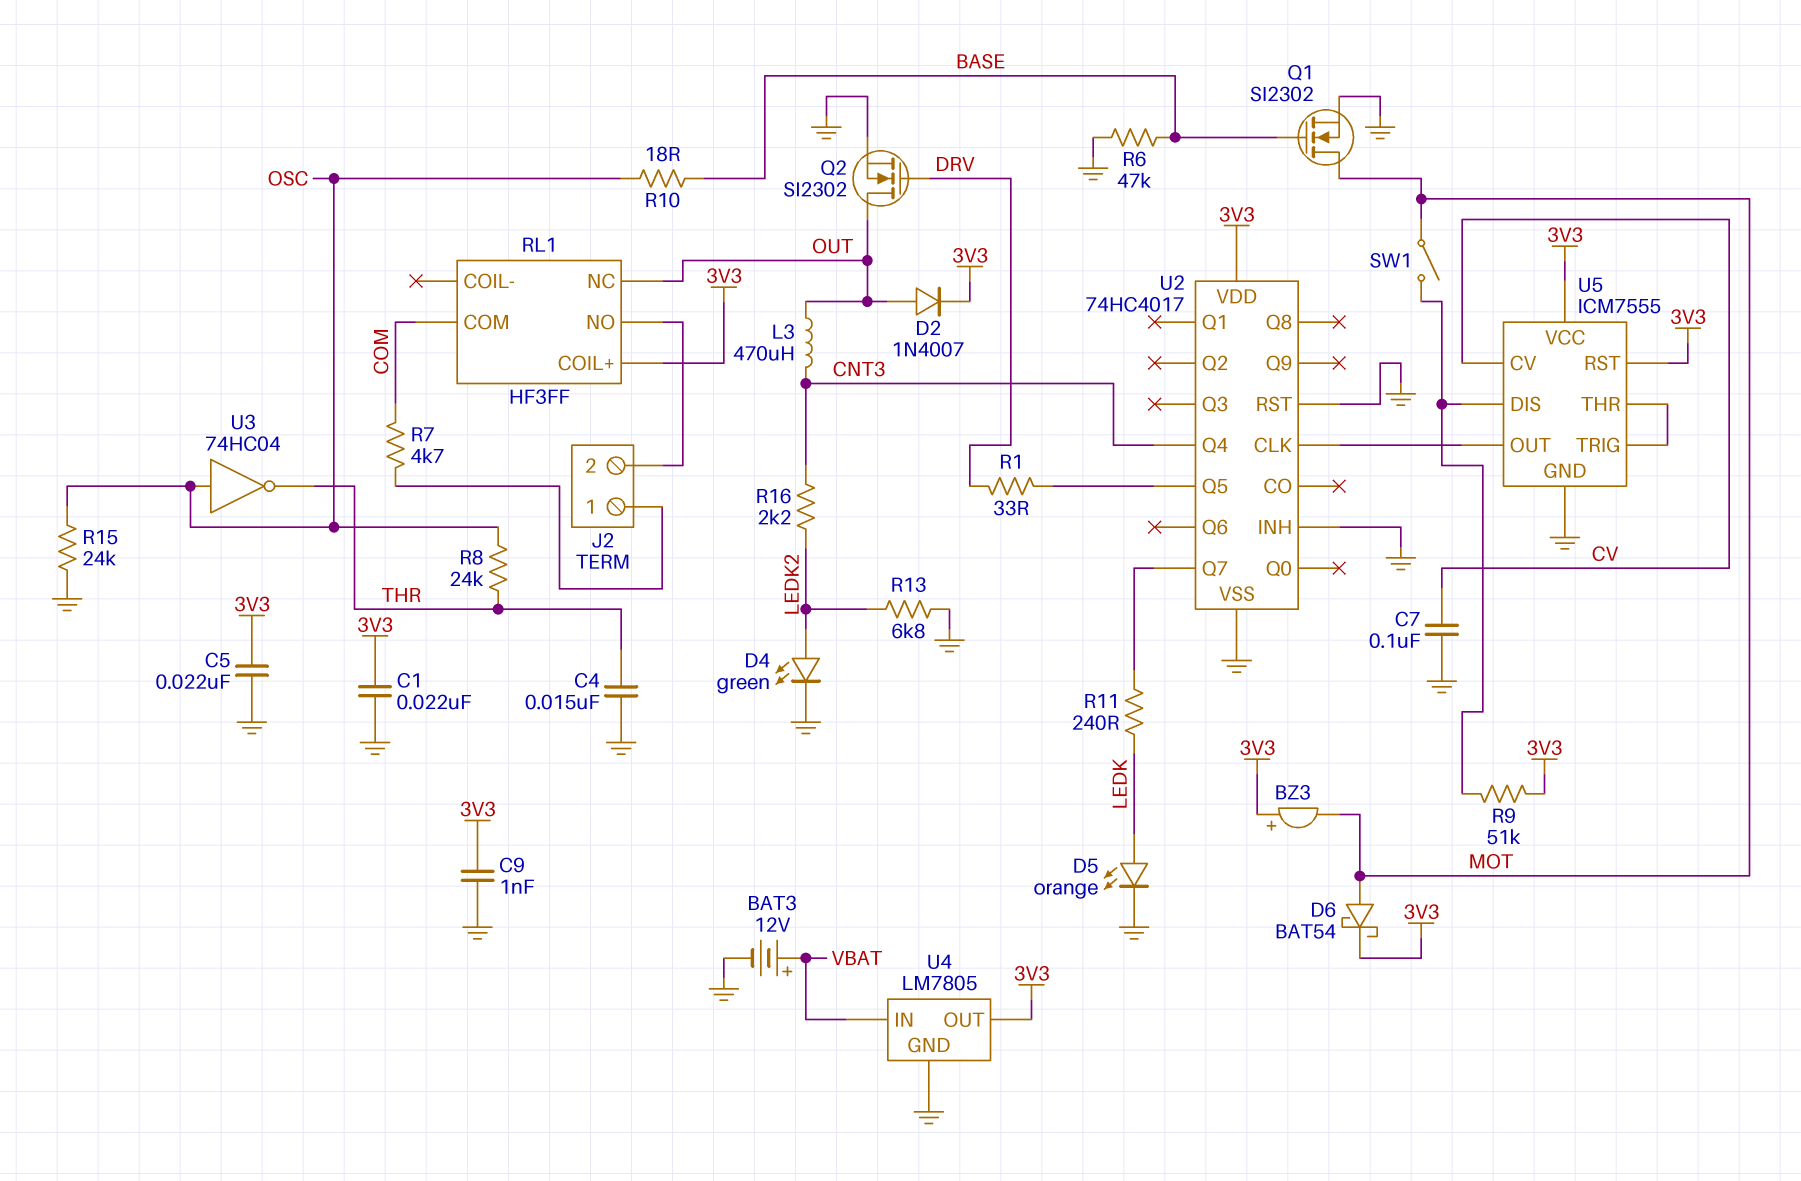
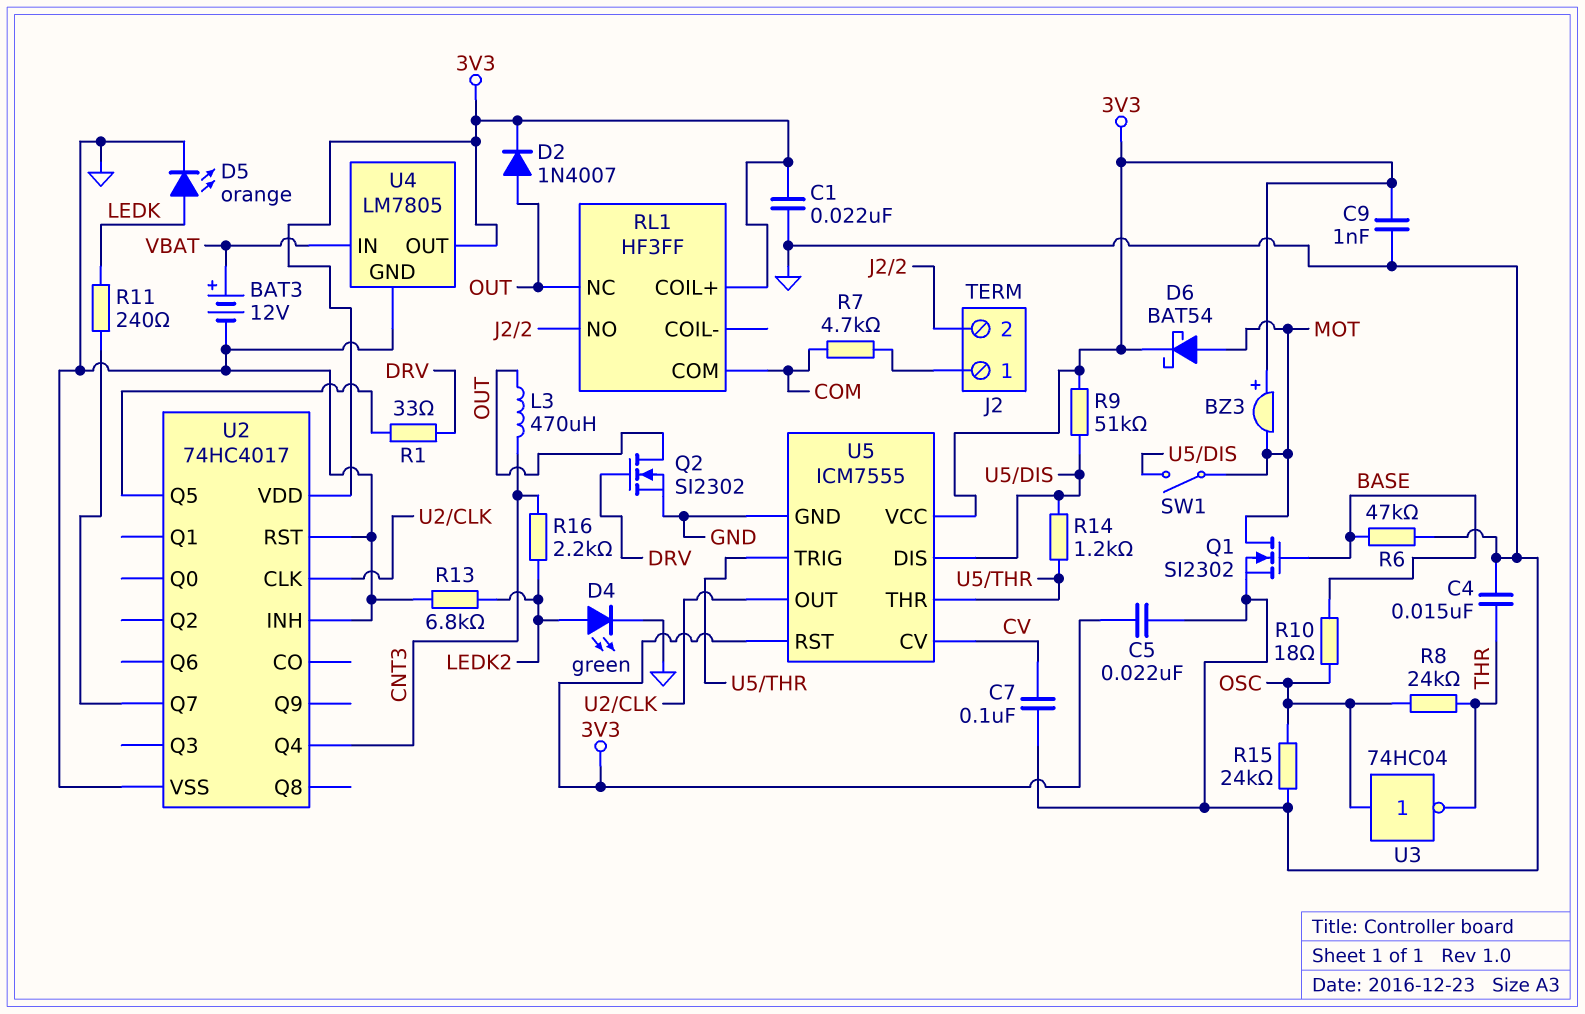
R14: none -> 1.2k (U5/DIS, U5/THR)

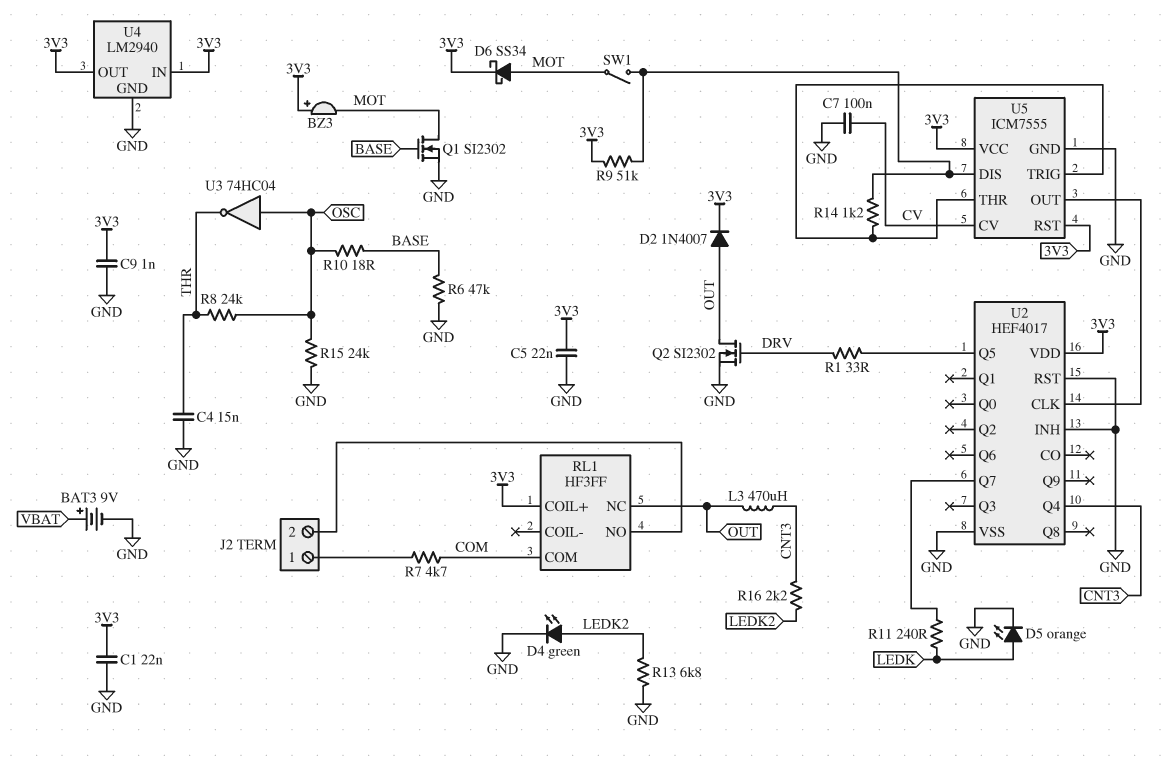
BAT3: 12V (plus VBAT, minus GND) -> 9V (plus VBAT, minus GND)
D6: schottky BAT54 (A MOT, K 3V3) -> schottky SS34 (A MOT, K 3V3)
U2: 74HC4017 -> HEF4017
U4: LM7805 -> LM2940
U4 pin IN: VBAT -> 3V3

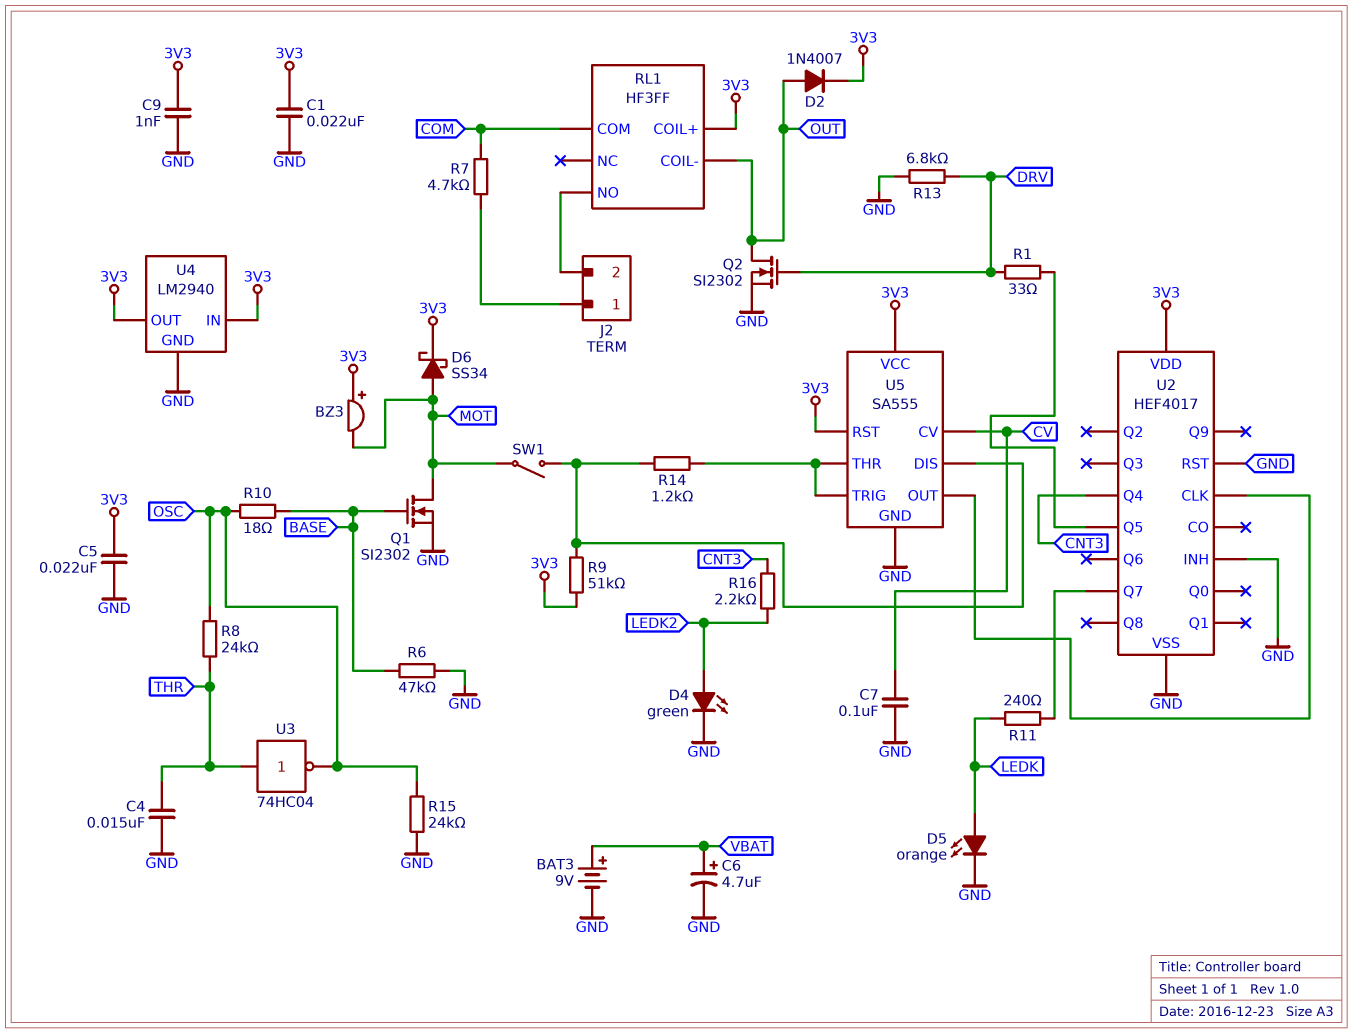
C6: none -> 4.7uF (plus VBAT, minus GND)
L3: 470uH (CNT3, OUT) -> none
R13: 6.8k (GND, LEDK2) -> 6.8k (DRV, GND)
RL1 pin COIL-: none -> OUT
RL1 pin NC: OUT -> none
U3: NOT 74HC04 (in OSC, out THR) -> NOT 74HC04 (in THR, out OSC)
U5: ICM7555 -> SA555

